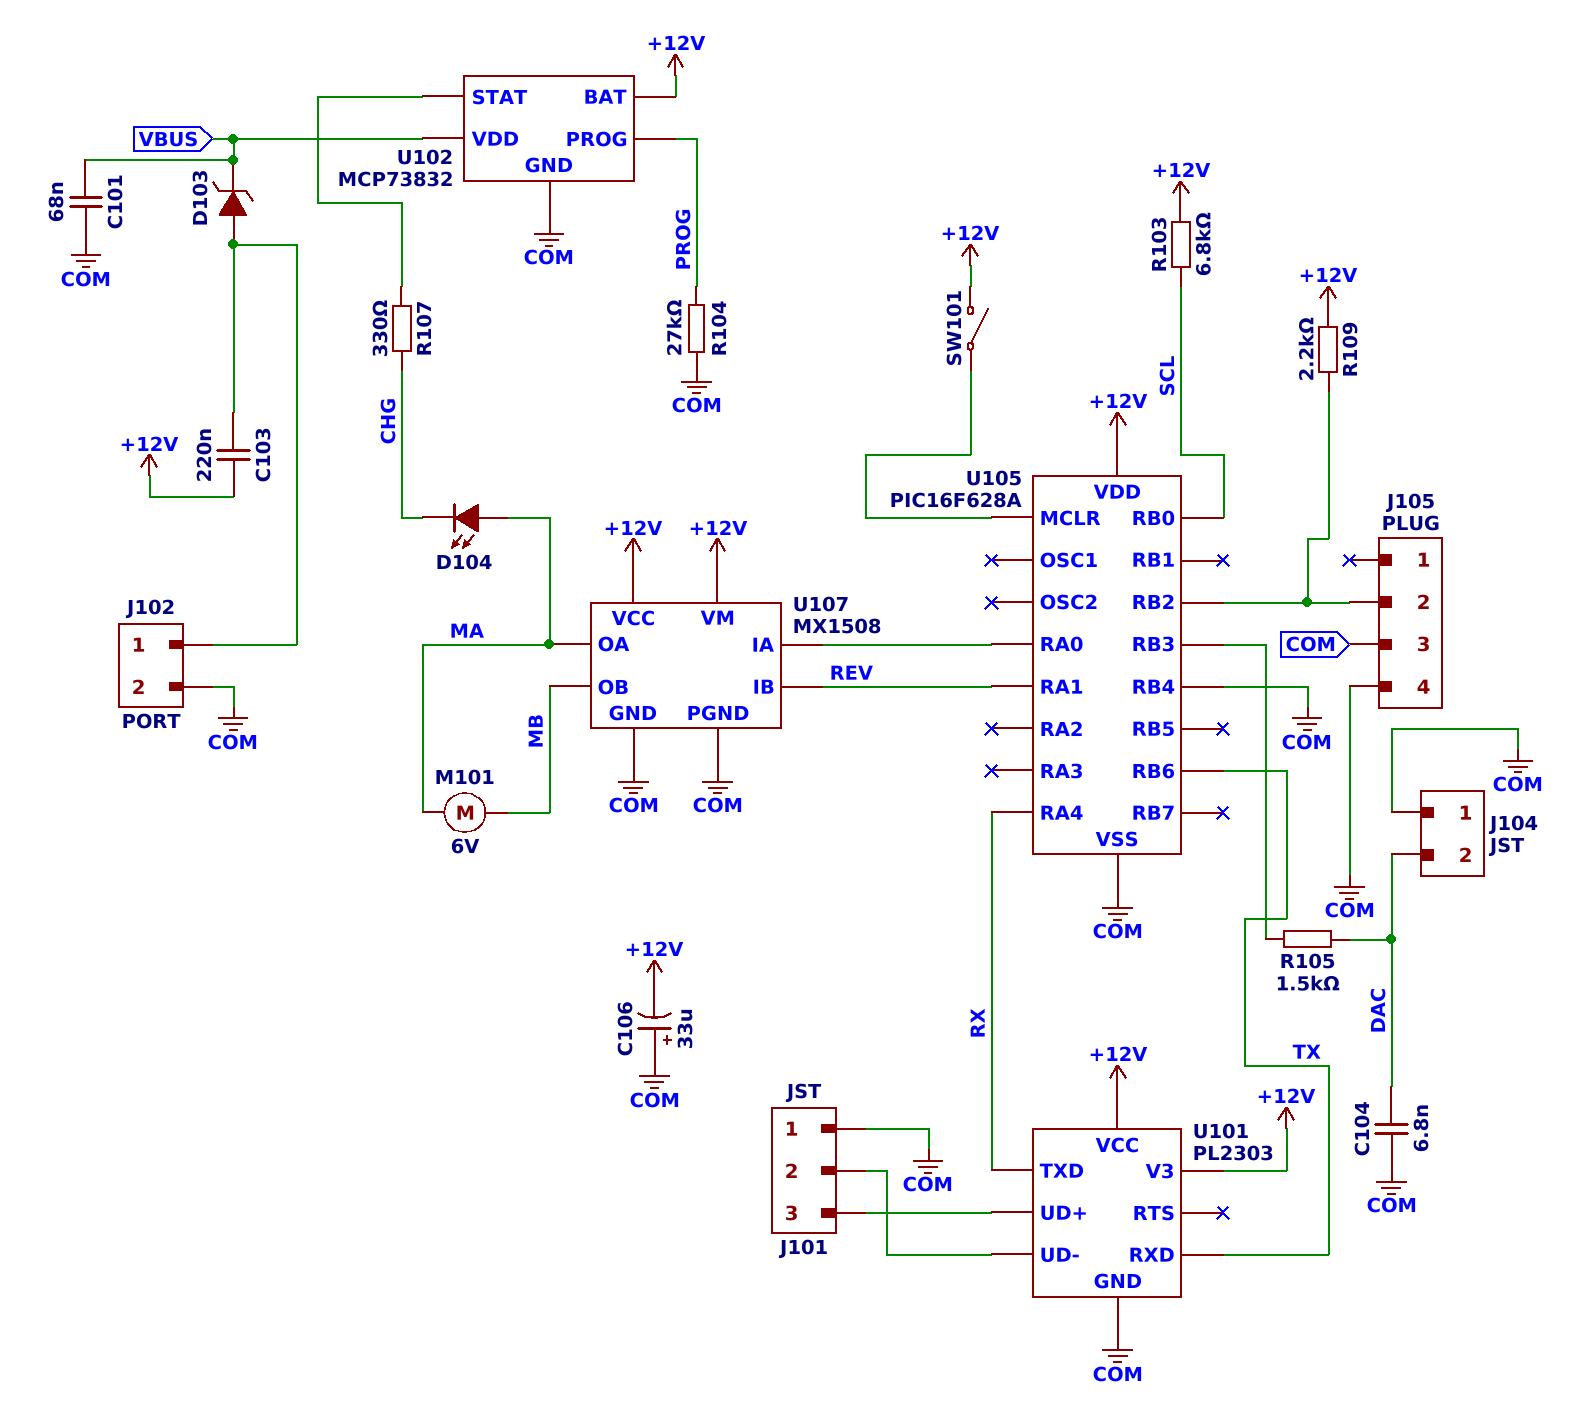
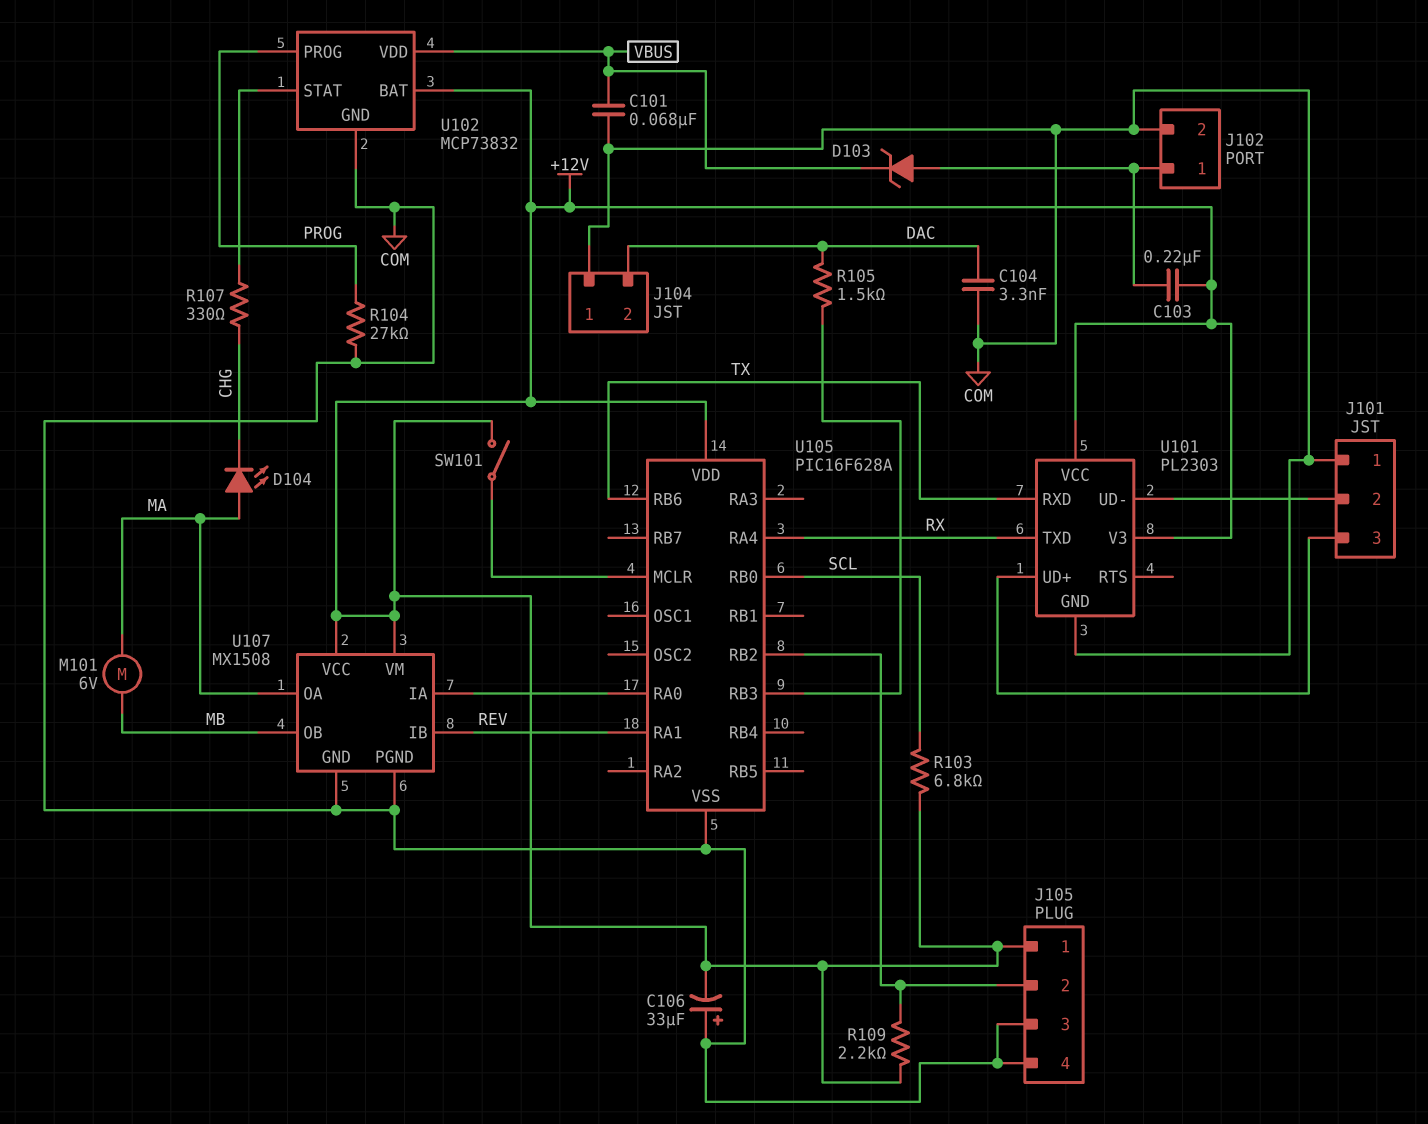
C104: 6.8nF (COM, DAC) -> 3.3nF (COM, DAC)
J105 pin 1: none -> +12V
U105 pin RB4: COM -> none

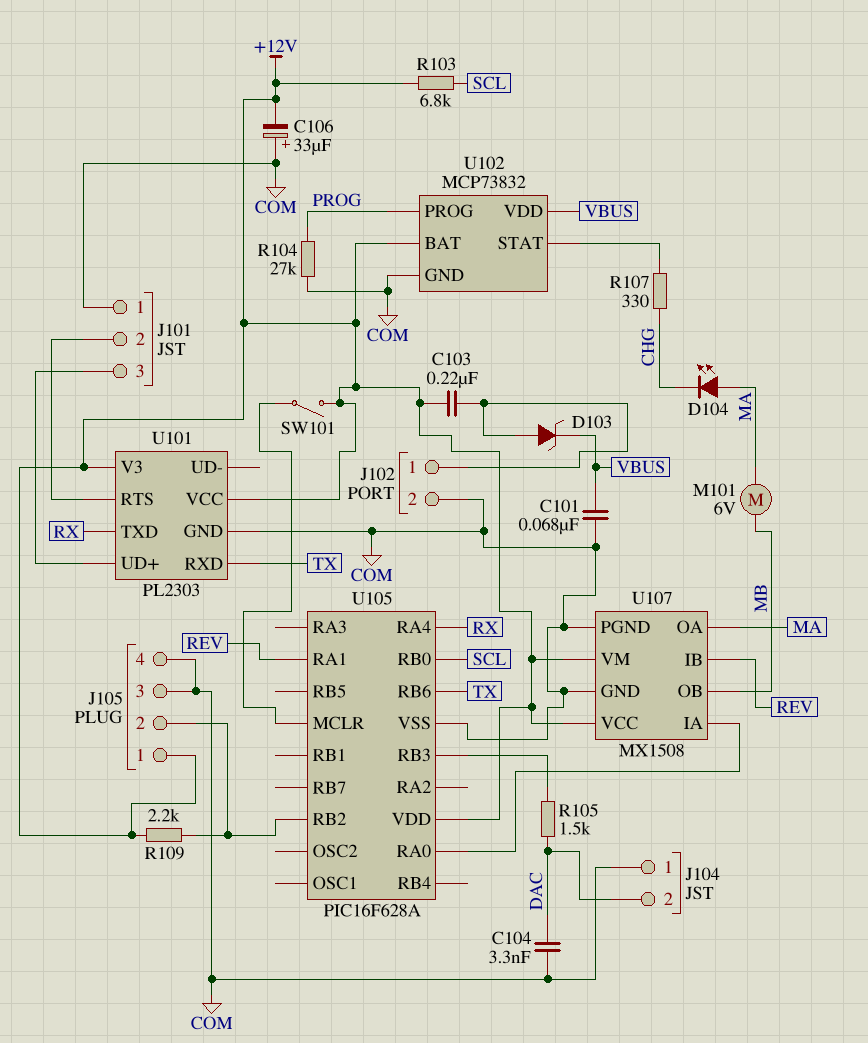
U101 pin RTS: none -> J101/2
U101 pin UD-: J101/2 -> none

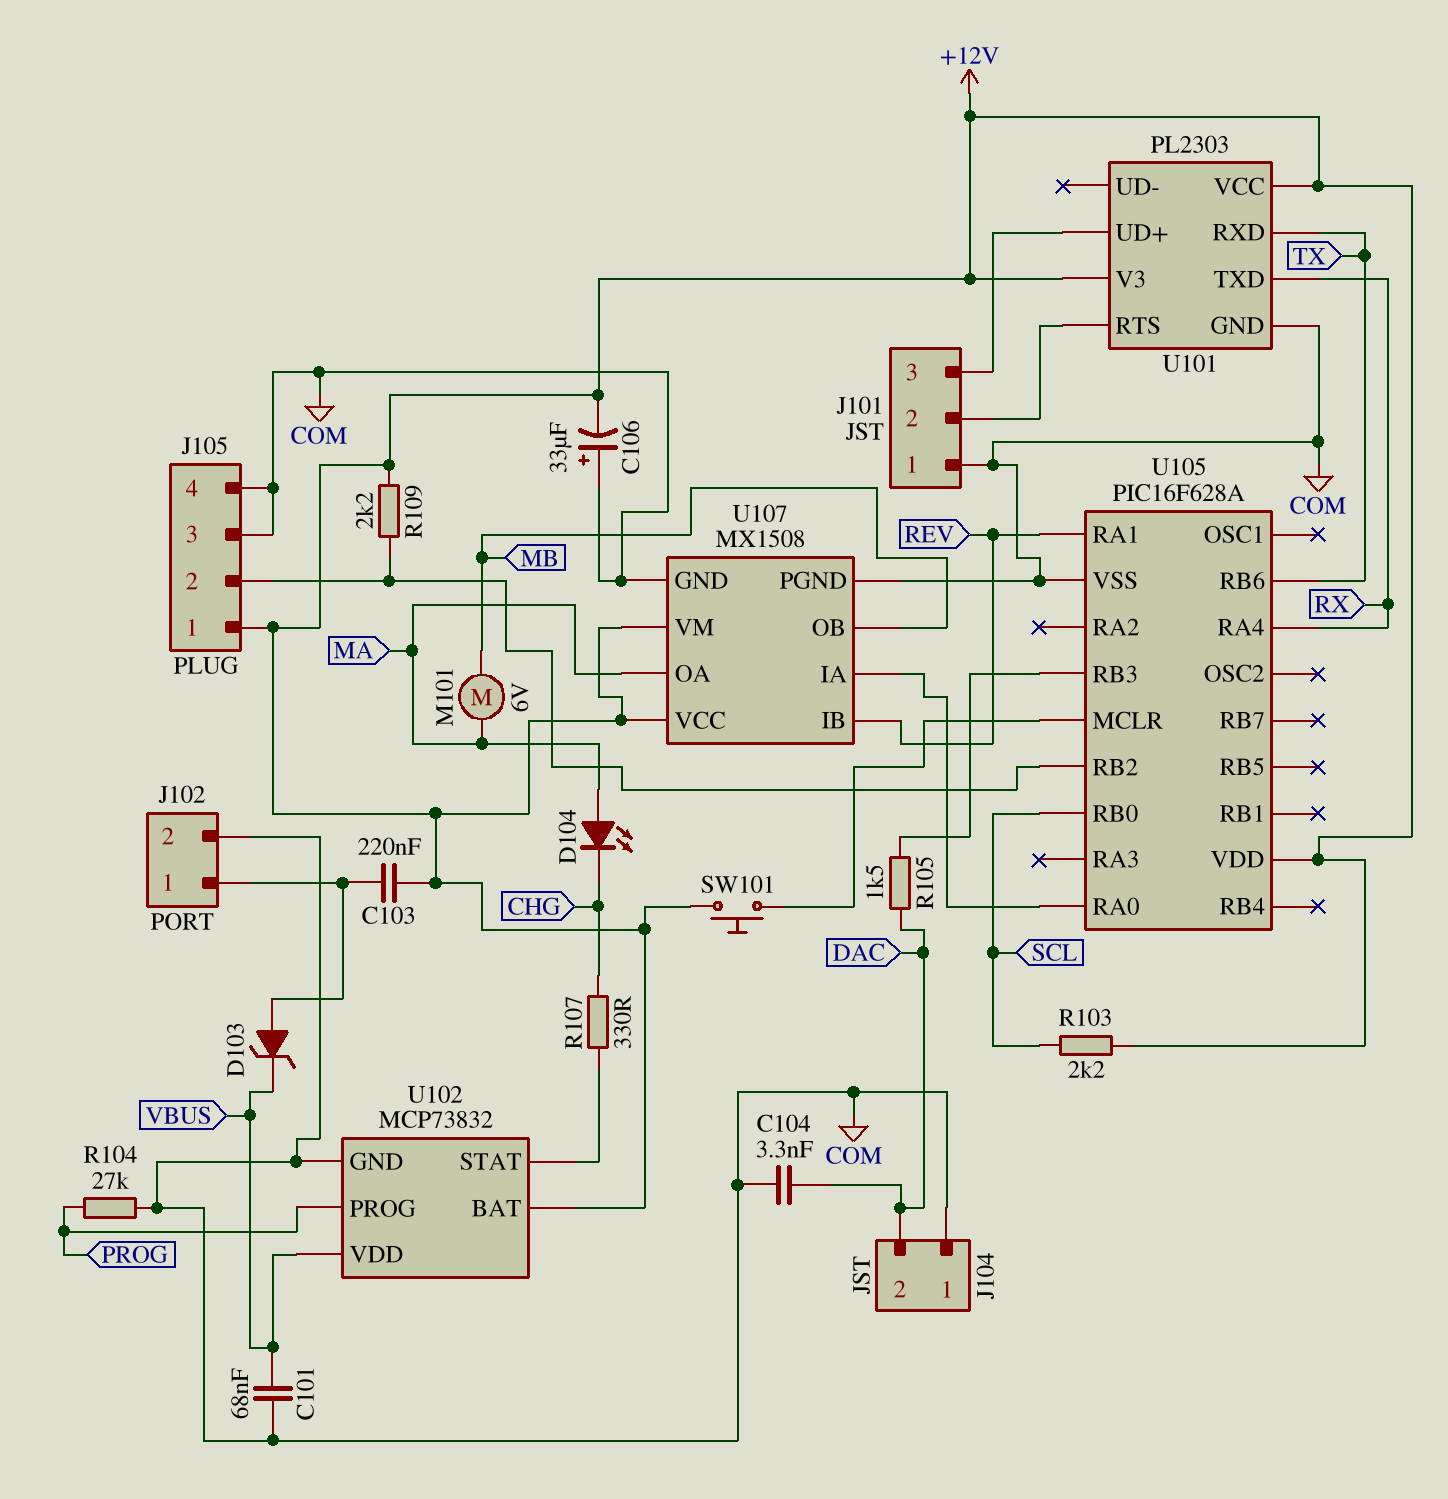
R103: 6.8k (+12V, SCL) -> 2.2k (+12V, SCL)
SW101: switch (+12V, U105/MCLR) -> button (+12V, U105/MCLR)

